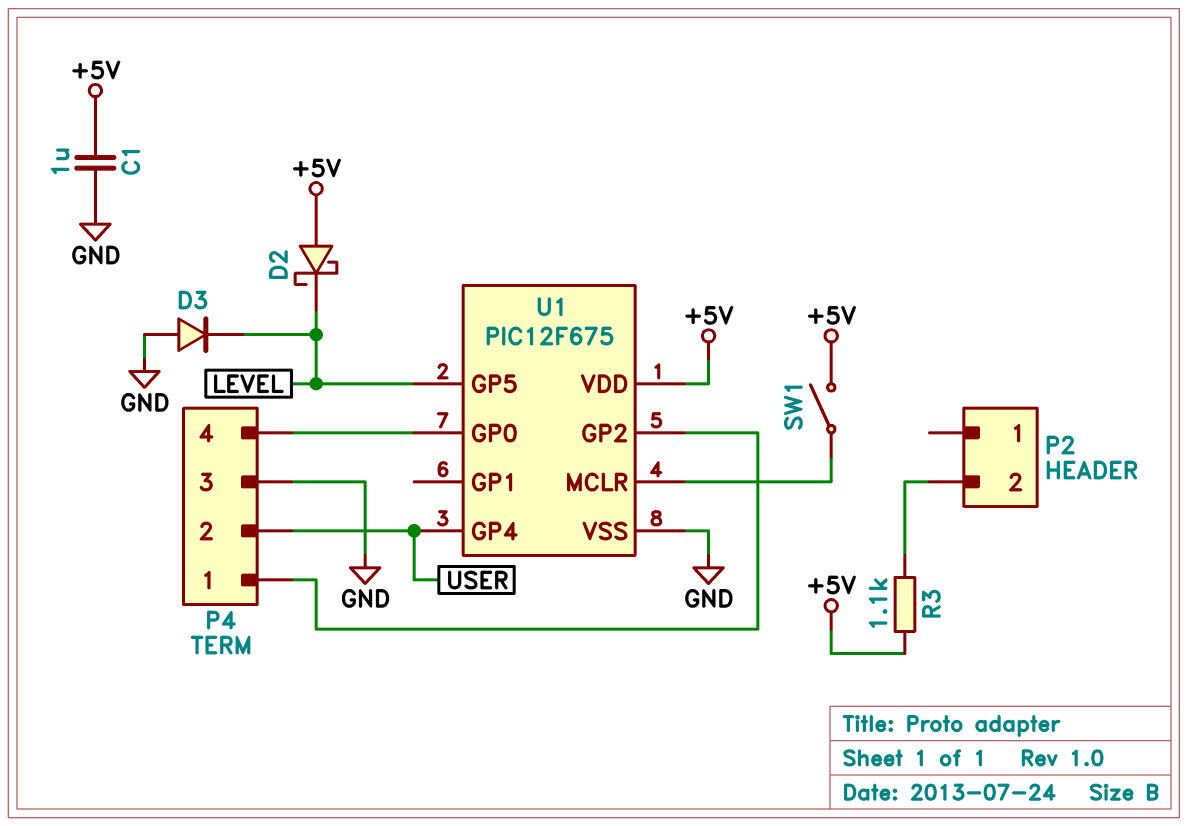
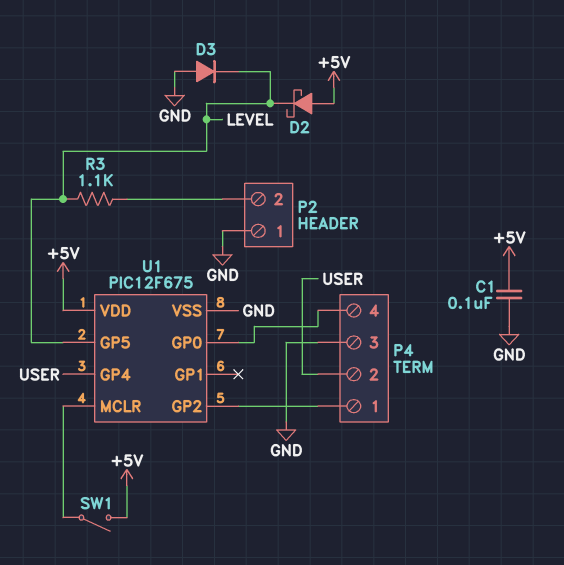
C1: 1uF (+5V, GND) -> 100nF (+5V, GND)
P2 pin 1: none -> GND
R3: 1.1k (+5V, P2/2) -> 1.1k (LEVEL, P2/2)

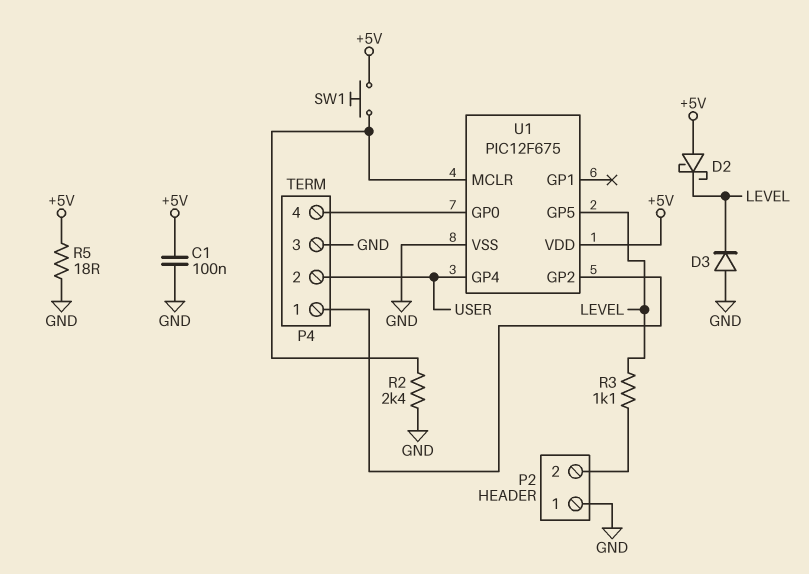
R2: none -> 2.4k (GND, U1/MCLR)
R5: none -> 18 (+5V, GND)
SW1: switch (+5V, U1/MCLR) -> button (+5V, U1/MCLR)

